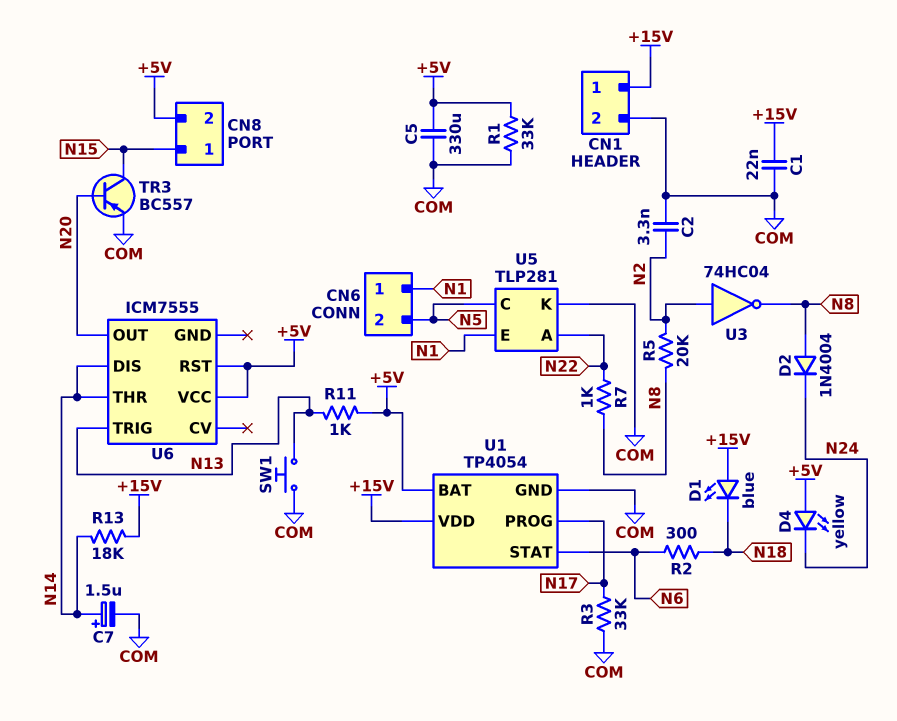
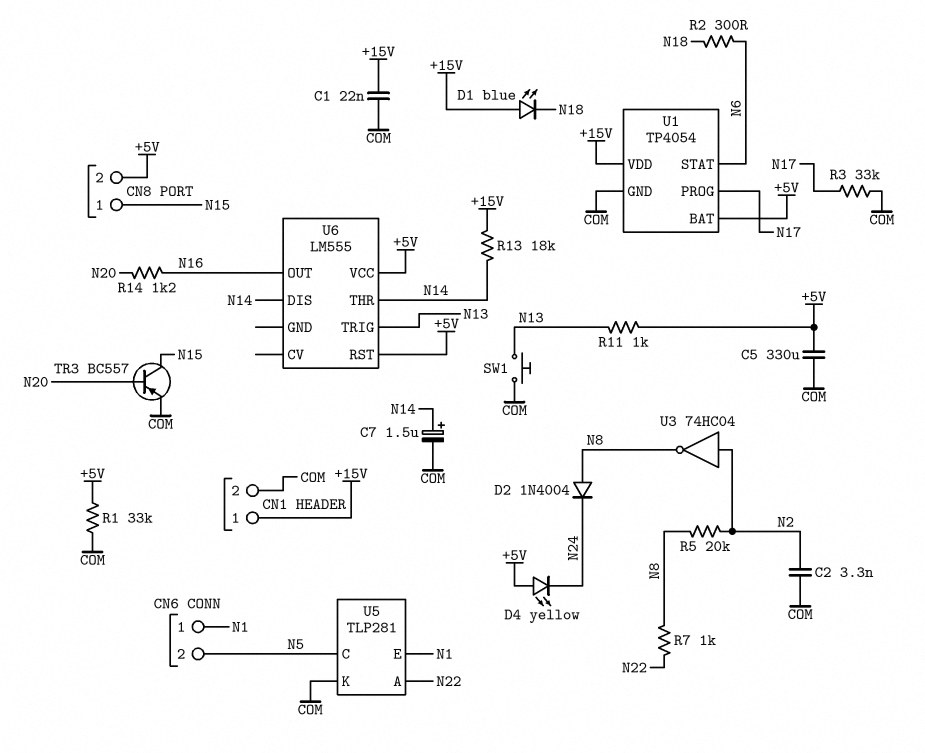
R14: none -> 1.2k (N16, N20)
U6: ICM7555 -> LM555
U6 pin OUT: N20 -> N16

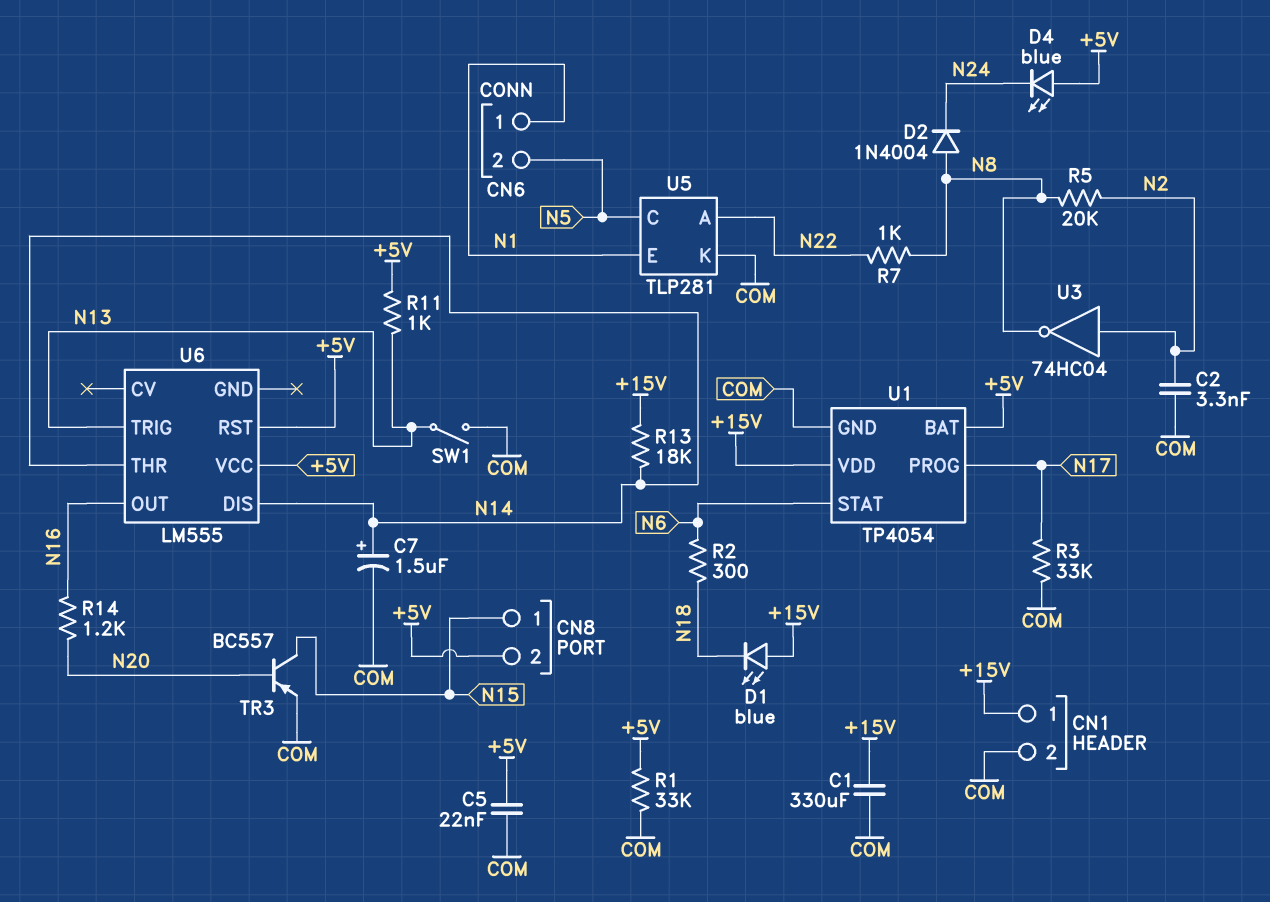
C1: 22nF (+15V, COM) -> 330uF (+15V, COM)
C5: 330uF (+5V, COM) -> 22nF (+5V, COM)
D4: LED yellow (A +5V, K N24) -> LED blue (A +5V, K N24)
SW1: button (COM, N13) -> switch (COM, N13)

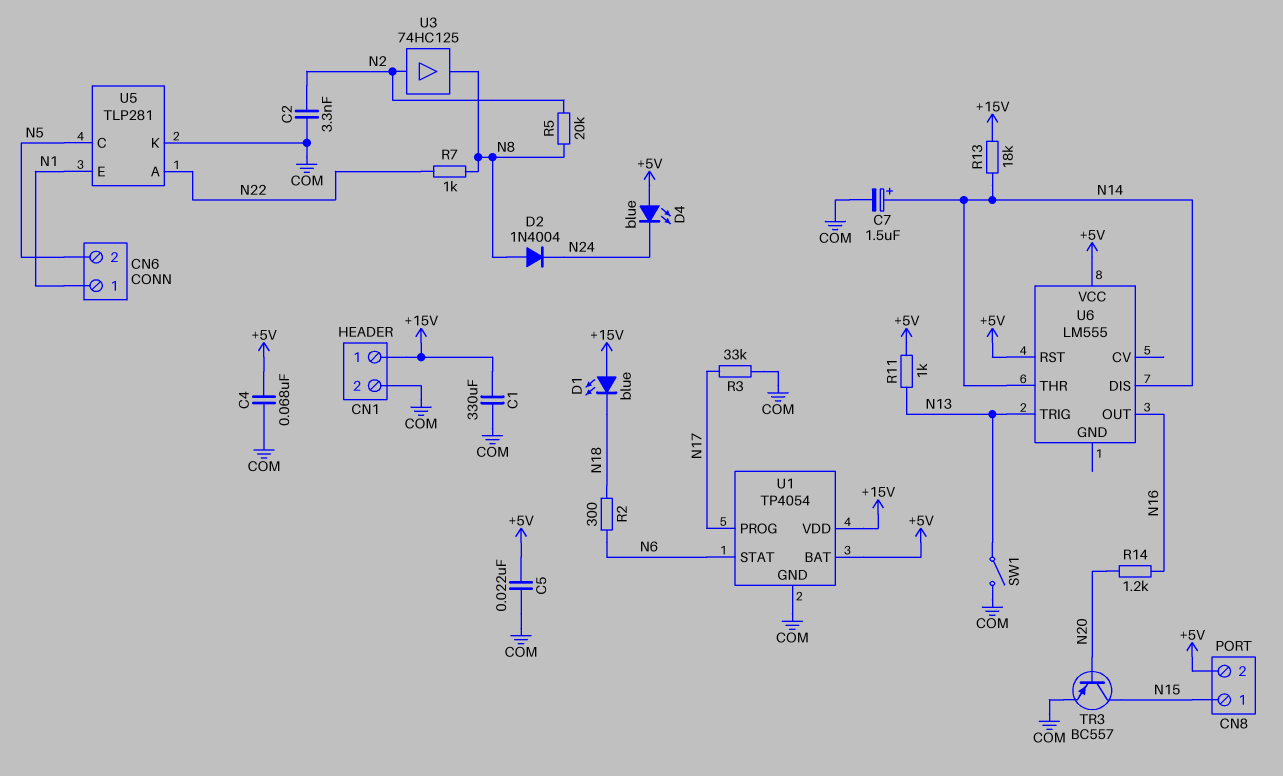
C4: none -> 68nF (+5V, COM)
R1: 33k (+5V, COM) -> none
U3: NOT 74HC04 (in N2, out N8) -> buffer 74HC125 (in N2, out N8)

